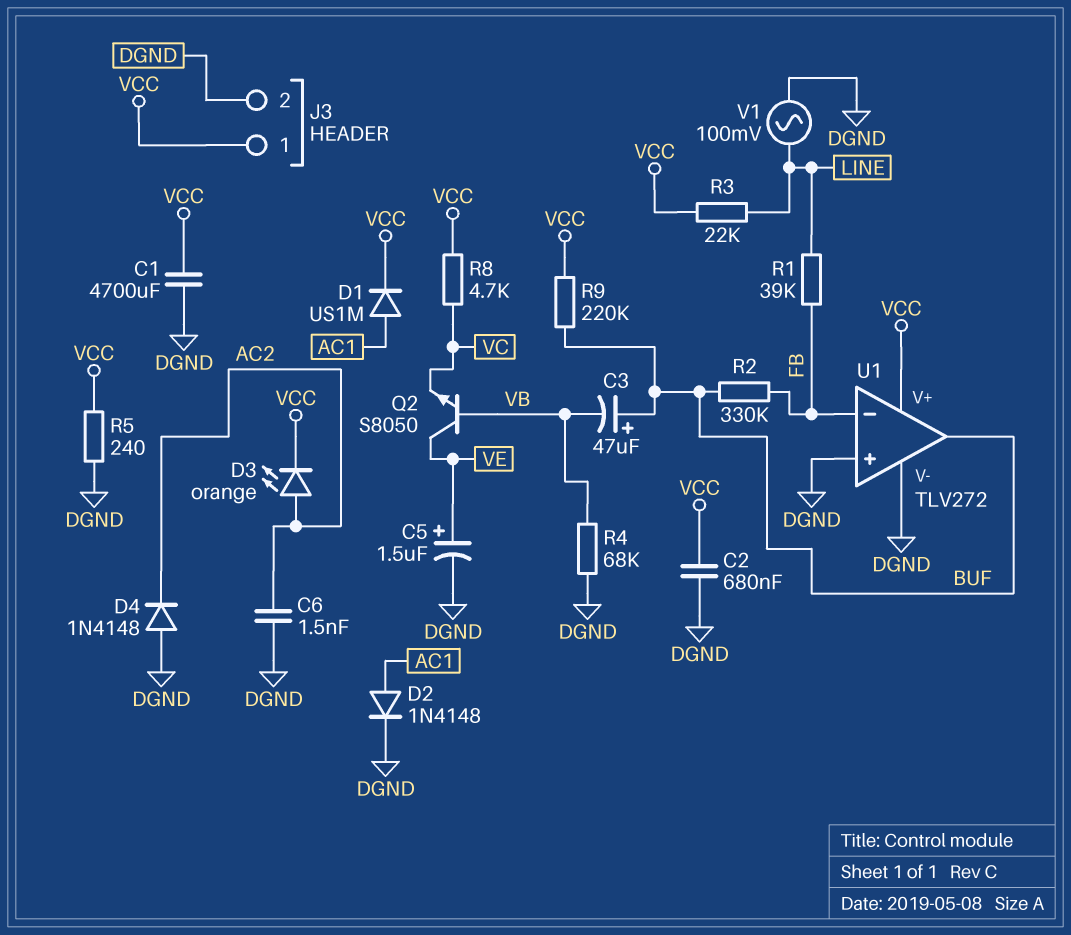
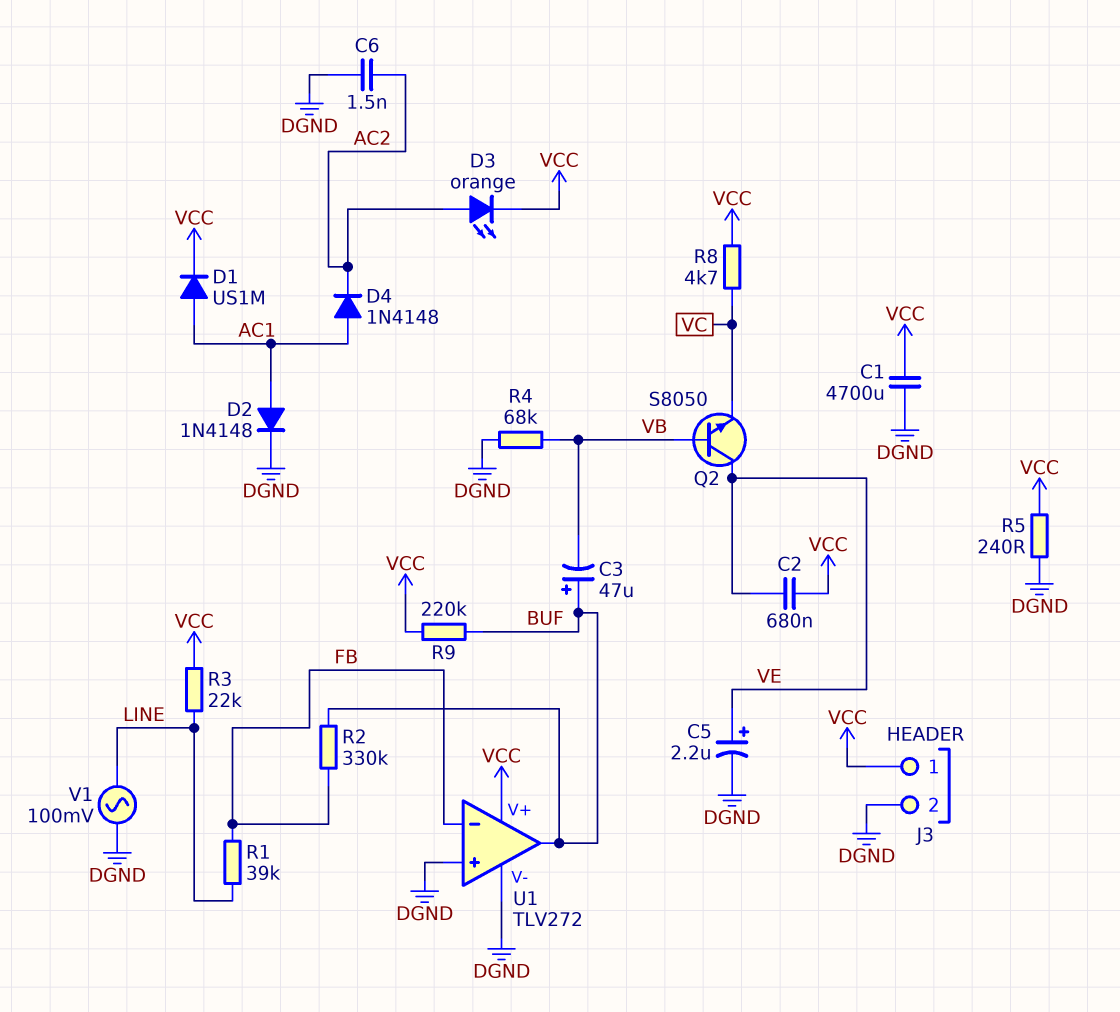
C2: 680nF (DGND, VCC) -> 680nF (VCC, VE)
C5: 1.5uF (plus VE, minus DGND) -> 2.2uF (plus VE, minus DGND)
D4: diode 1N4148 (A DGND, K AC2) -> diode 1N4148 (A AC1, K AC2)

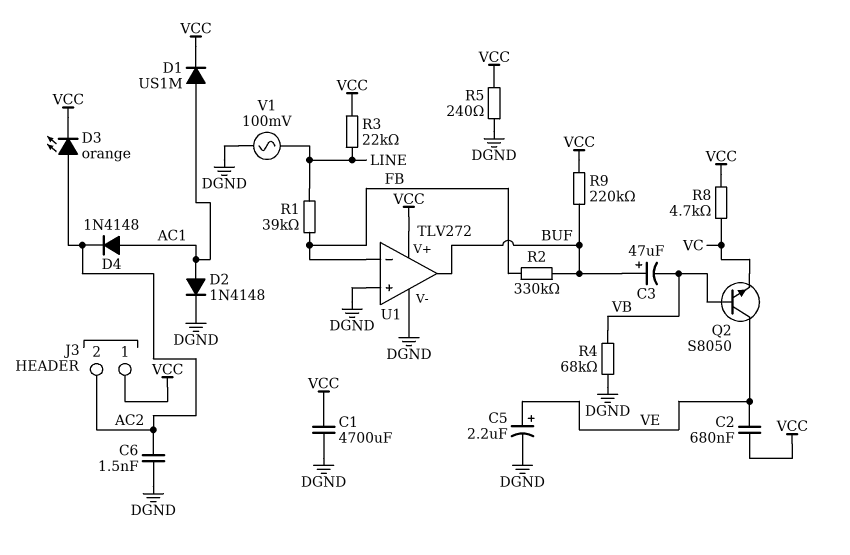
J3 pin 2: DGND -> AC2

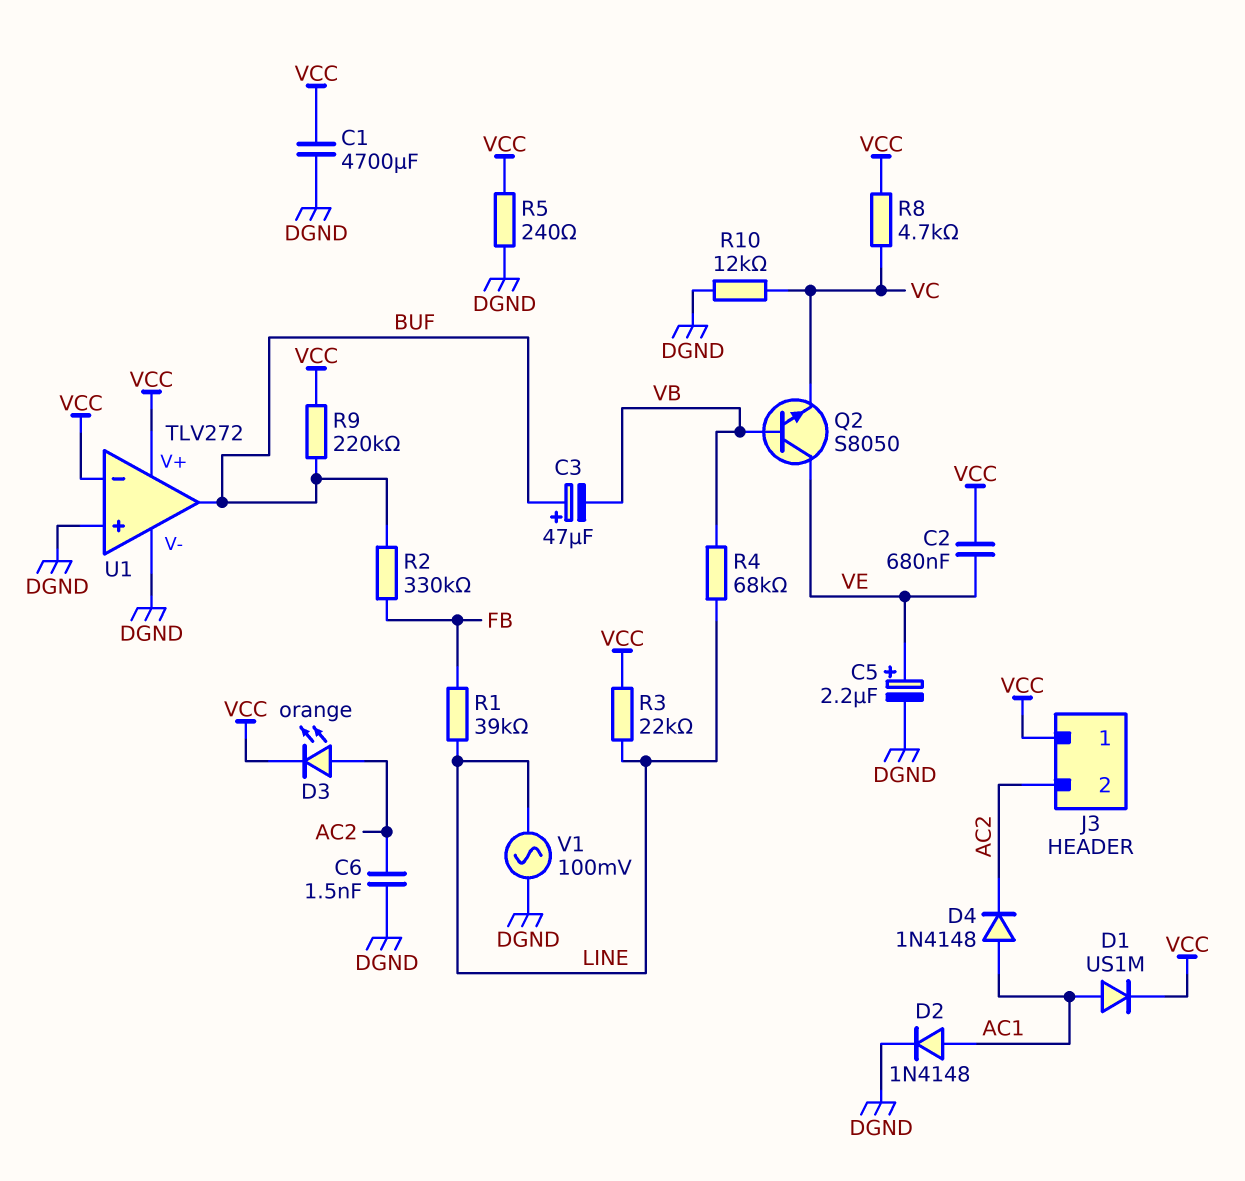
R4: 68k (DGND, VB) -> 68k (LINE, VB)
R10: none -> 12k (DGND, VC)
U1 pin in-: FB -> VCC

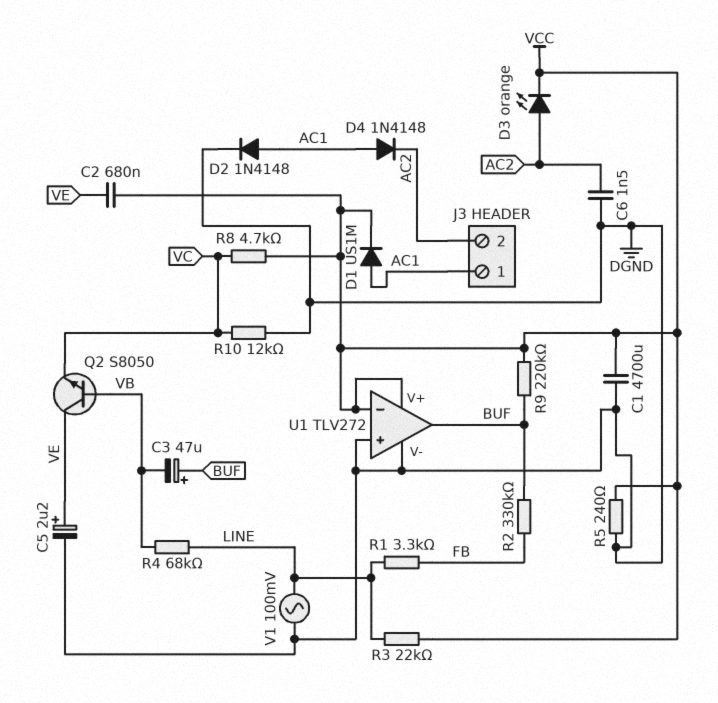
J3 pin 1: VCC -> AC1
R1: 39k (FB, LINE) -> 3.3k (FB, LINE)

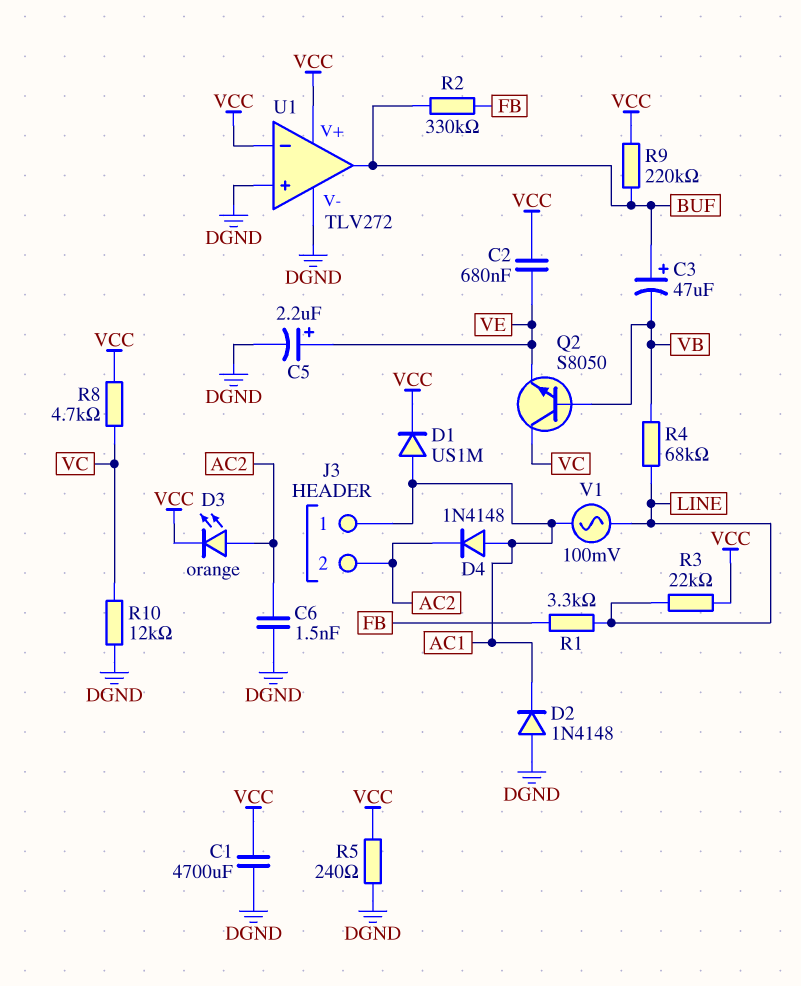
D2: diode 1N4148 (A AC1, K DGND) -> diode 1N4148 (A DGND, K AC1)
Q2: NPN S8050 (B VB, C VE, E VC) -> NPN S8050 (B VB, C VC, E VE)
V1: AC 100mV (DGND, LINE) -> AC 100mV (AC1, LINE)

